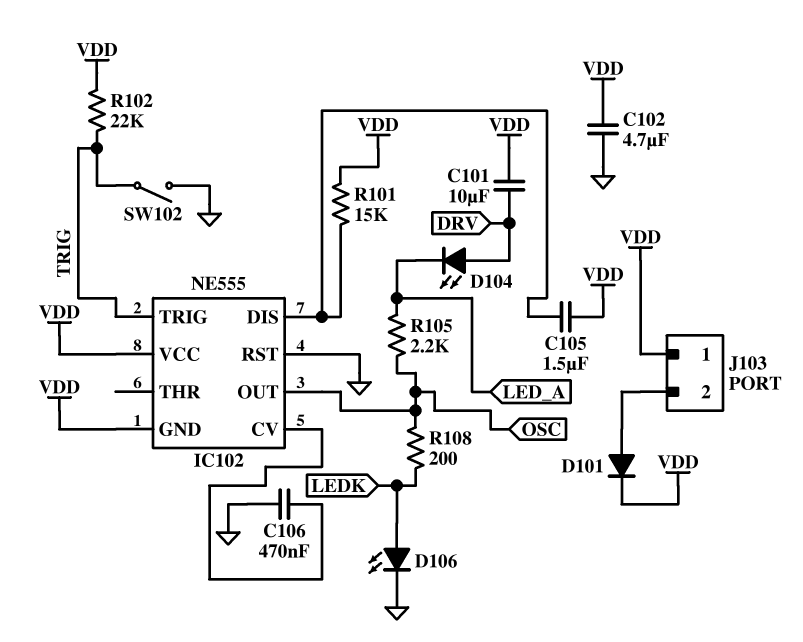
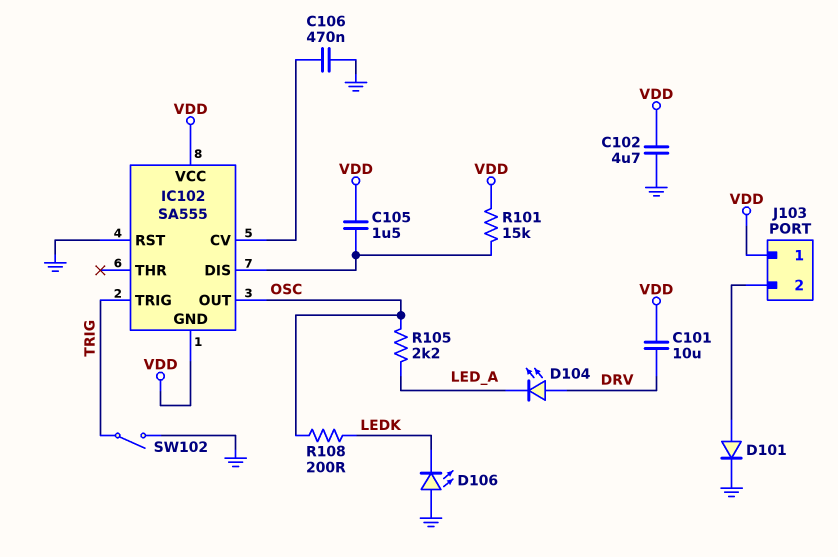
D101: diode (A J103/2, K VDD) -> diode (A J103/2, K GND)
D106: LED (A LEDK, K GND) -> LED (A GND, K LEDK)
IC102: NE555 -> SA555
R102: 22k (TRIG, VDD) -> none

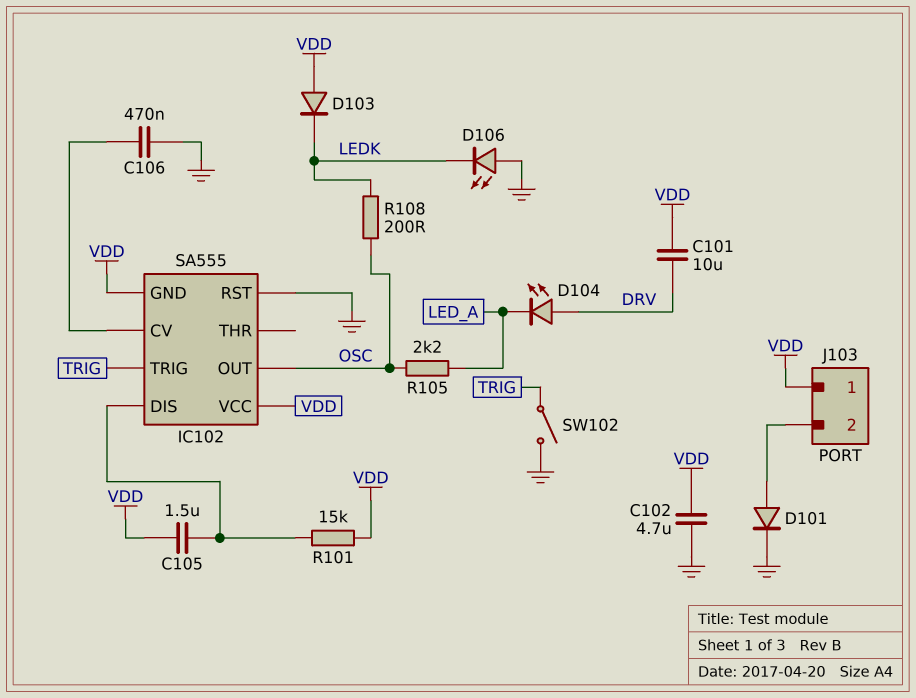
D103: none -> diode (A VDD, K LEDK)

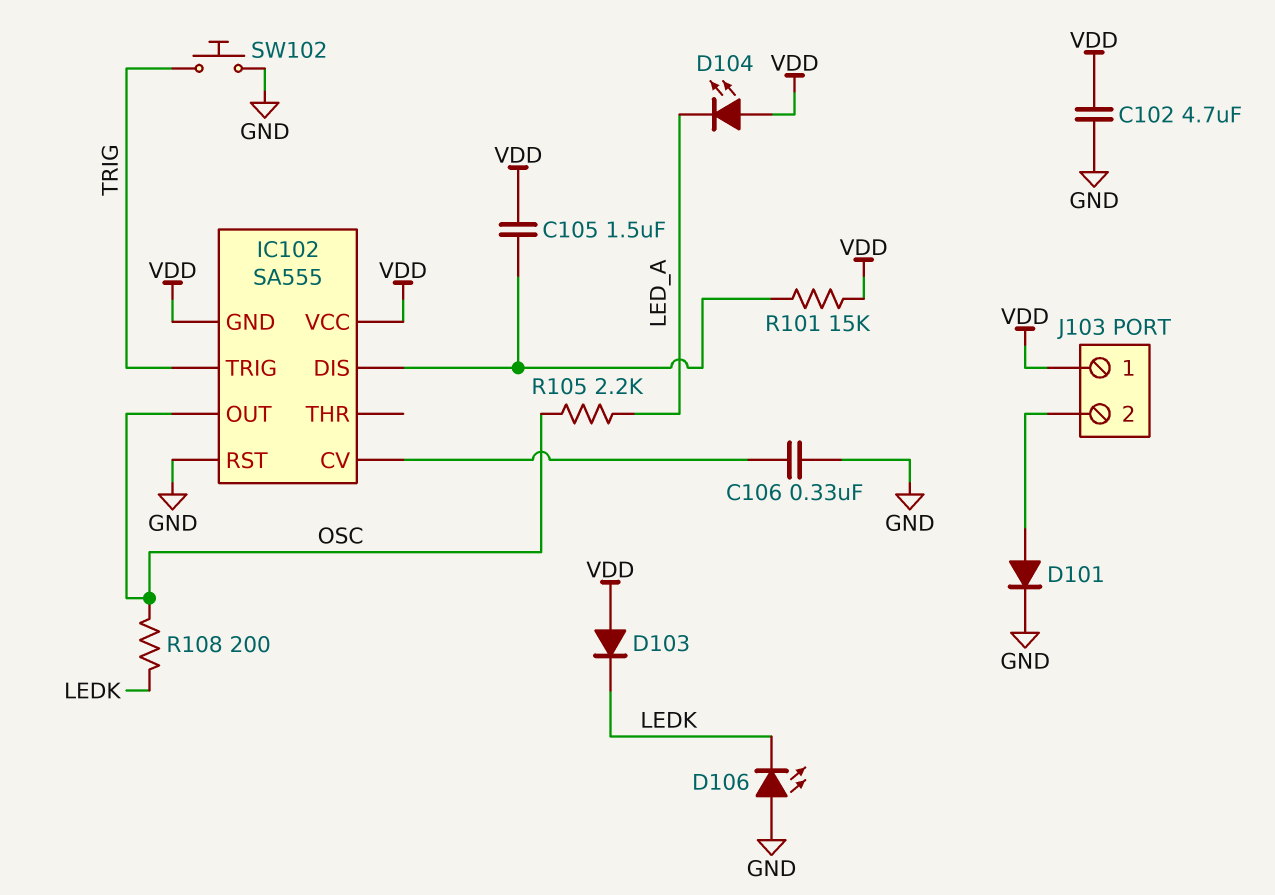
C101: 10uF (DRV, VDD) -> none
C106: 470nF (GND, IC102/CV) -> 330nF (GND, IC102/CV)
D104: LED (A DRV, K LED_A) -> LED (A VDD, K LED_A)
SW102: switch (GND, TRIG) -> button (GND, TRIG)

